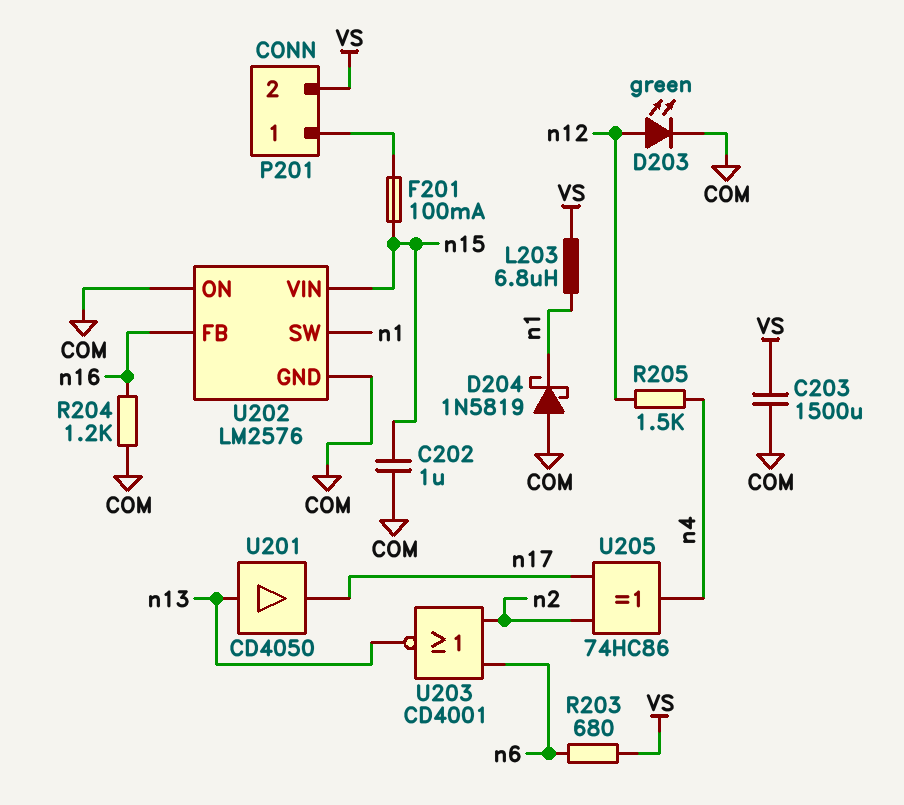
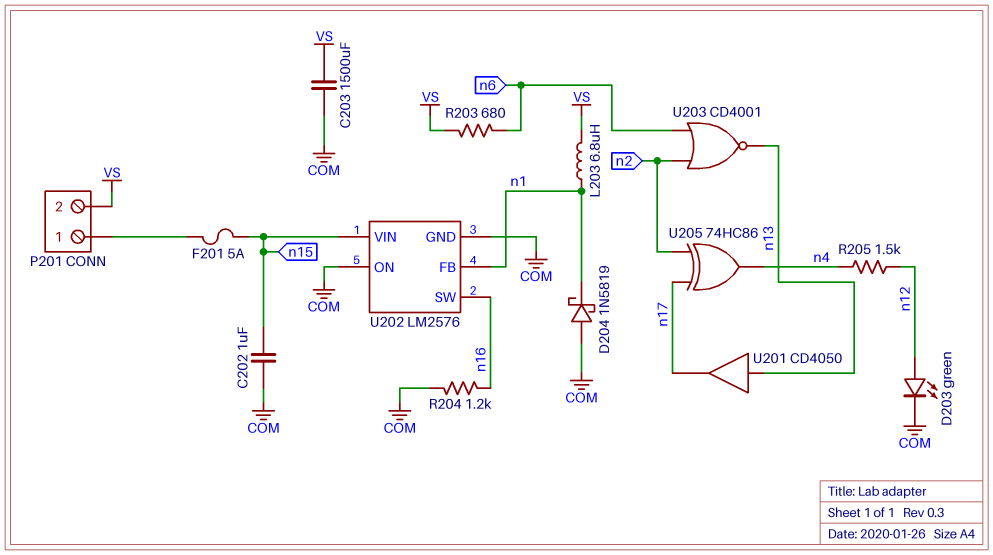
F201: 100mA (P201/1, n15) -> 5A (P201/1, n15)
U202 pin FB: n16 -> n1
U202 pin SW: n1 -> n16

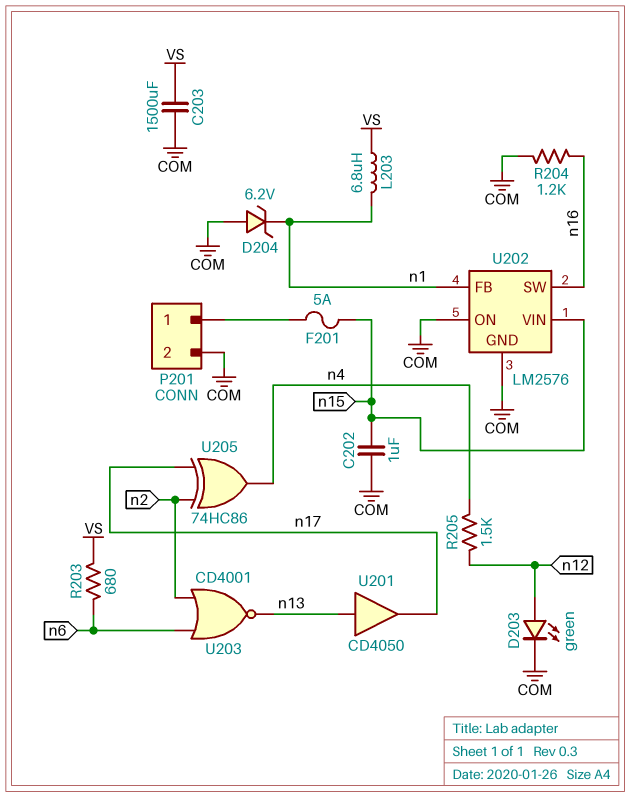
D204: schottky 1N5819 (A COM, K n1) -> zener 6.2V (A COM, K n1)
P201 pin 2: VS -> COM

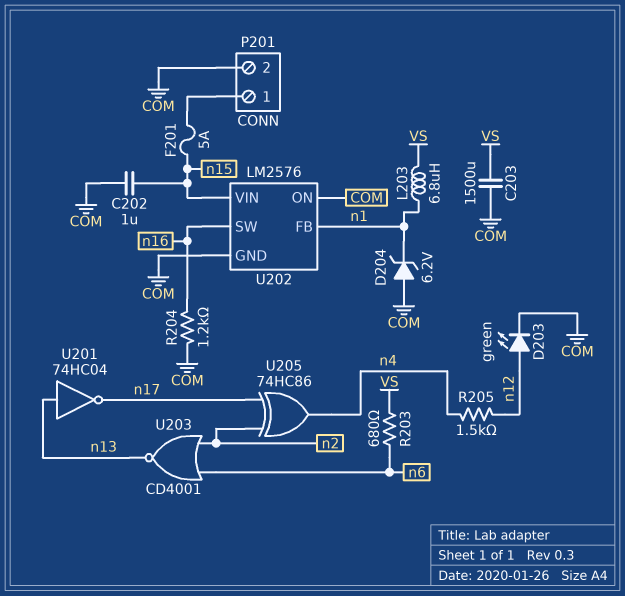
U201: buffer CD4050 (in n13, out n17) -> NOT 74HC04 (in n13, out n17)

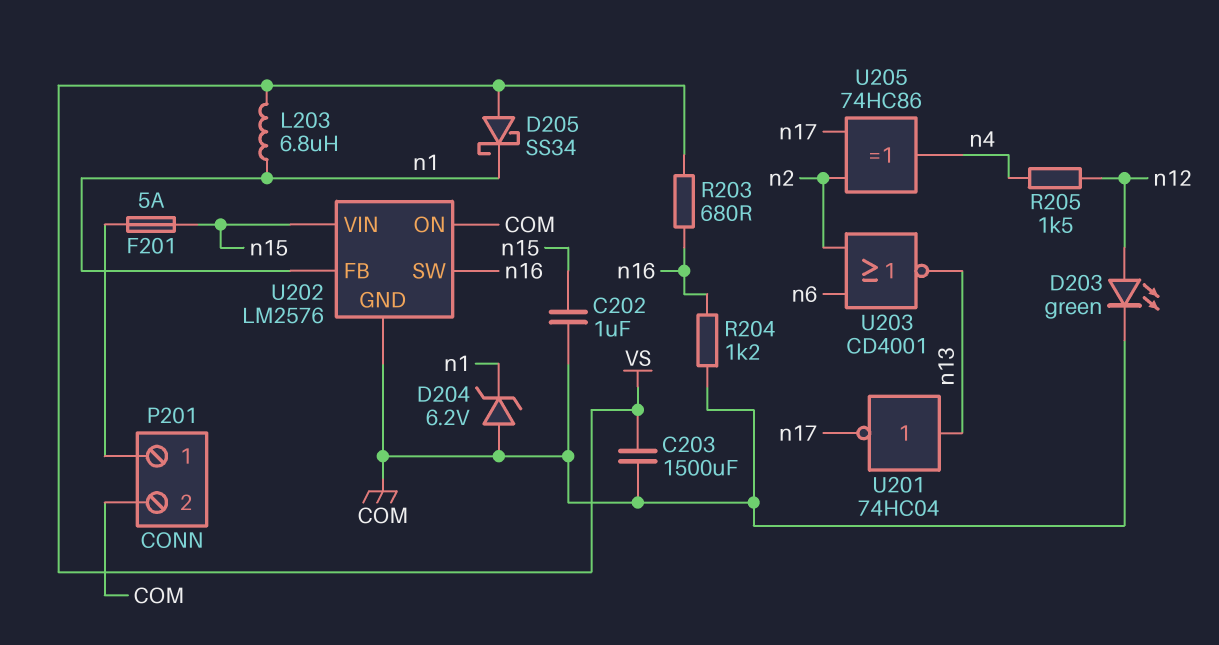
D205: none -> schottky SS34 (A VS, K n1)
R203: 680 (VS, n6) -> 680 (VS, n16)

